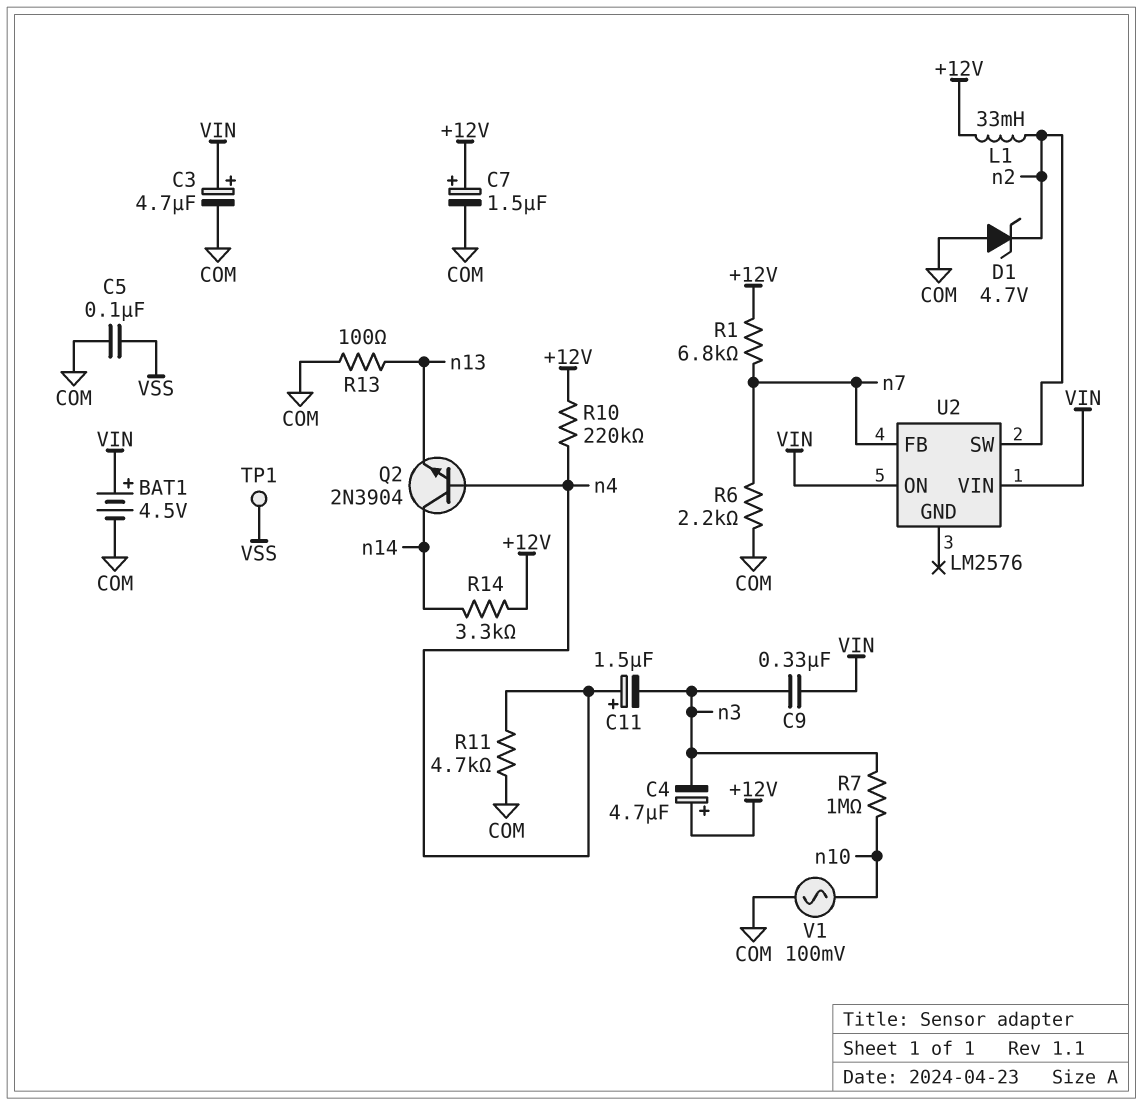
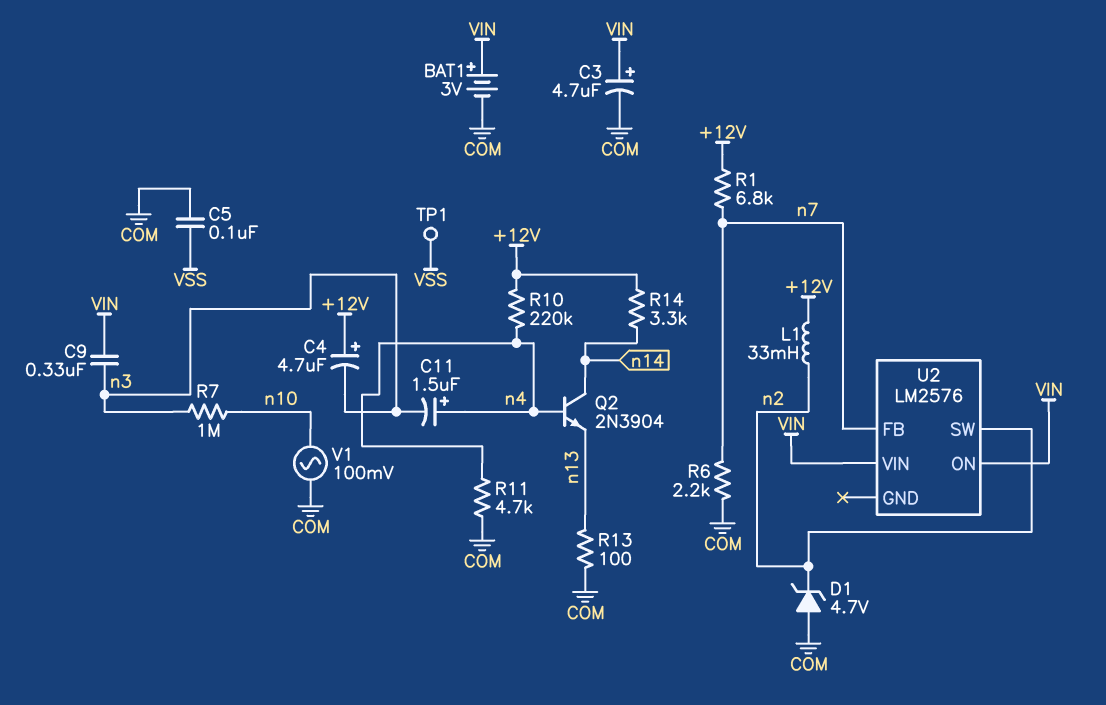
BAT1: 4.5V (plus VIN, minus COM) -> 3V (plus VIN, minus COM)
C7: 1.5uF (plus +12V, minus COM) -> none

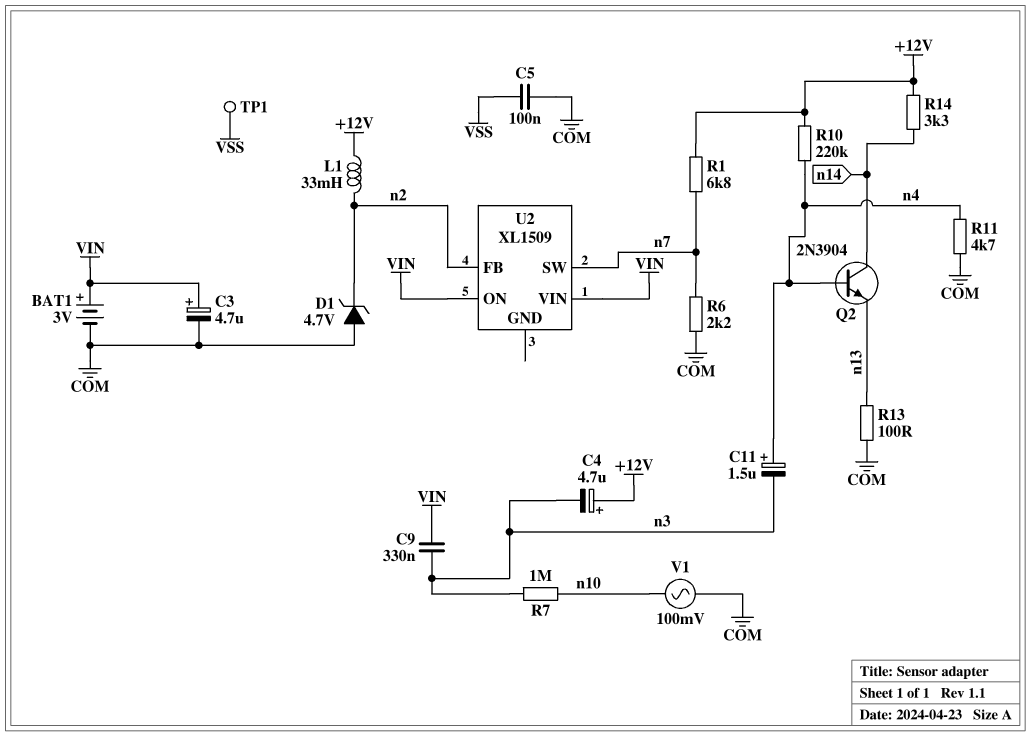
U2: LM2576 -> XL1509
U2 pin FB: n7 -> n2
U2 pin SW: n2 -> n7

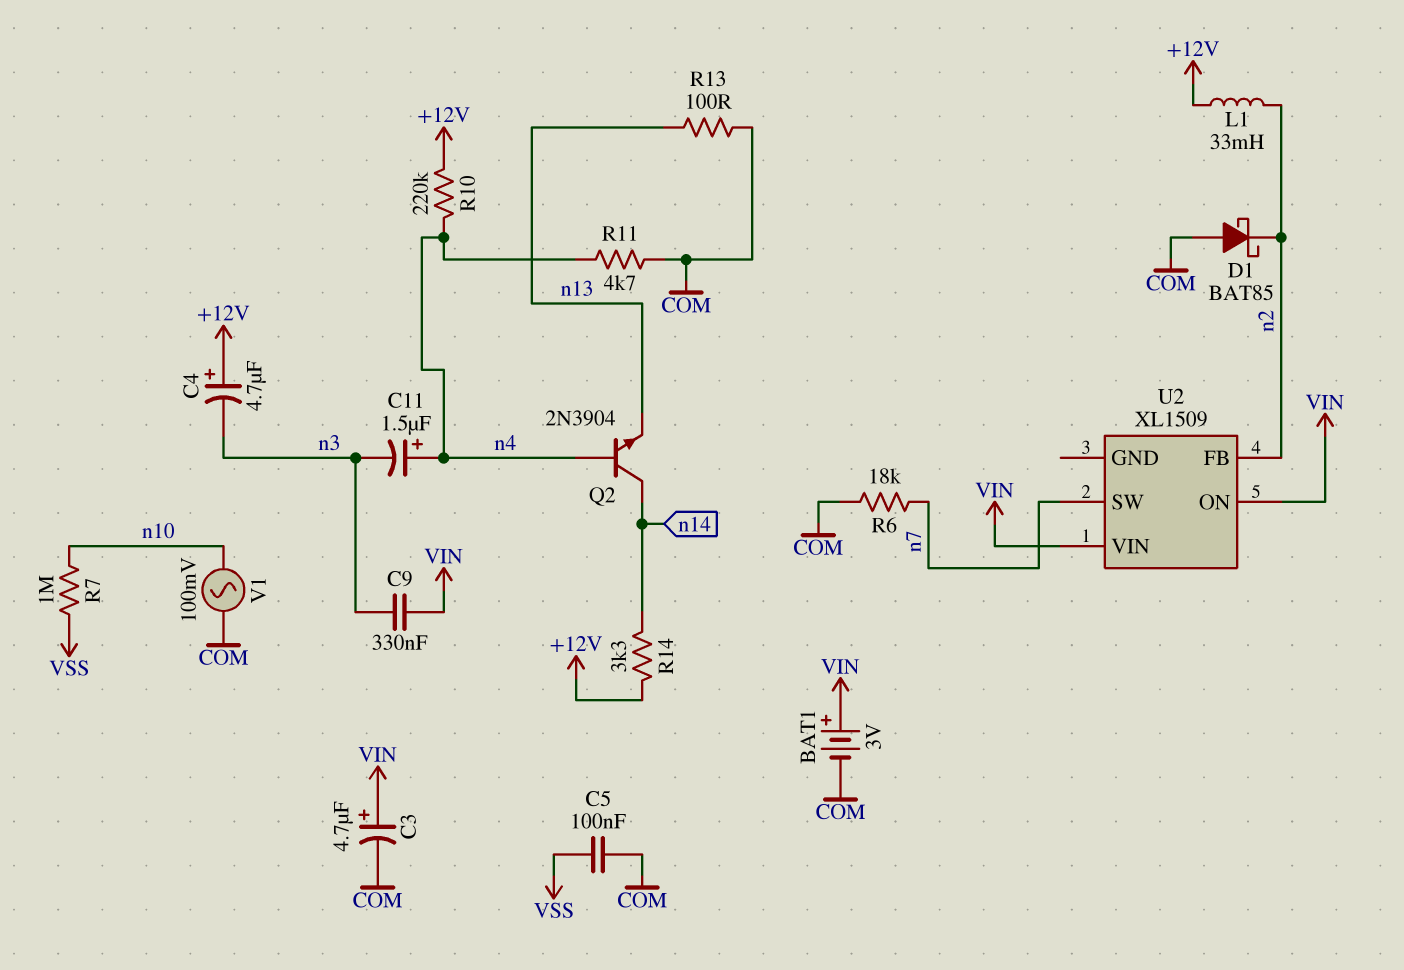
D1: zener 4.7V (A COM, K n2) -> schottky BAT85 (A COM, K n2)
R1: 6.8k (+12V, n7) -> none
R6: 2.2k (COM, n7) -> 18k (COM, n7)
R7: 1M (n3, n10) -> 1M (VSS, n10)
TP1: test point (VSS) -> none

